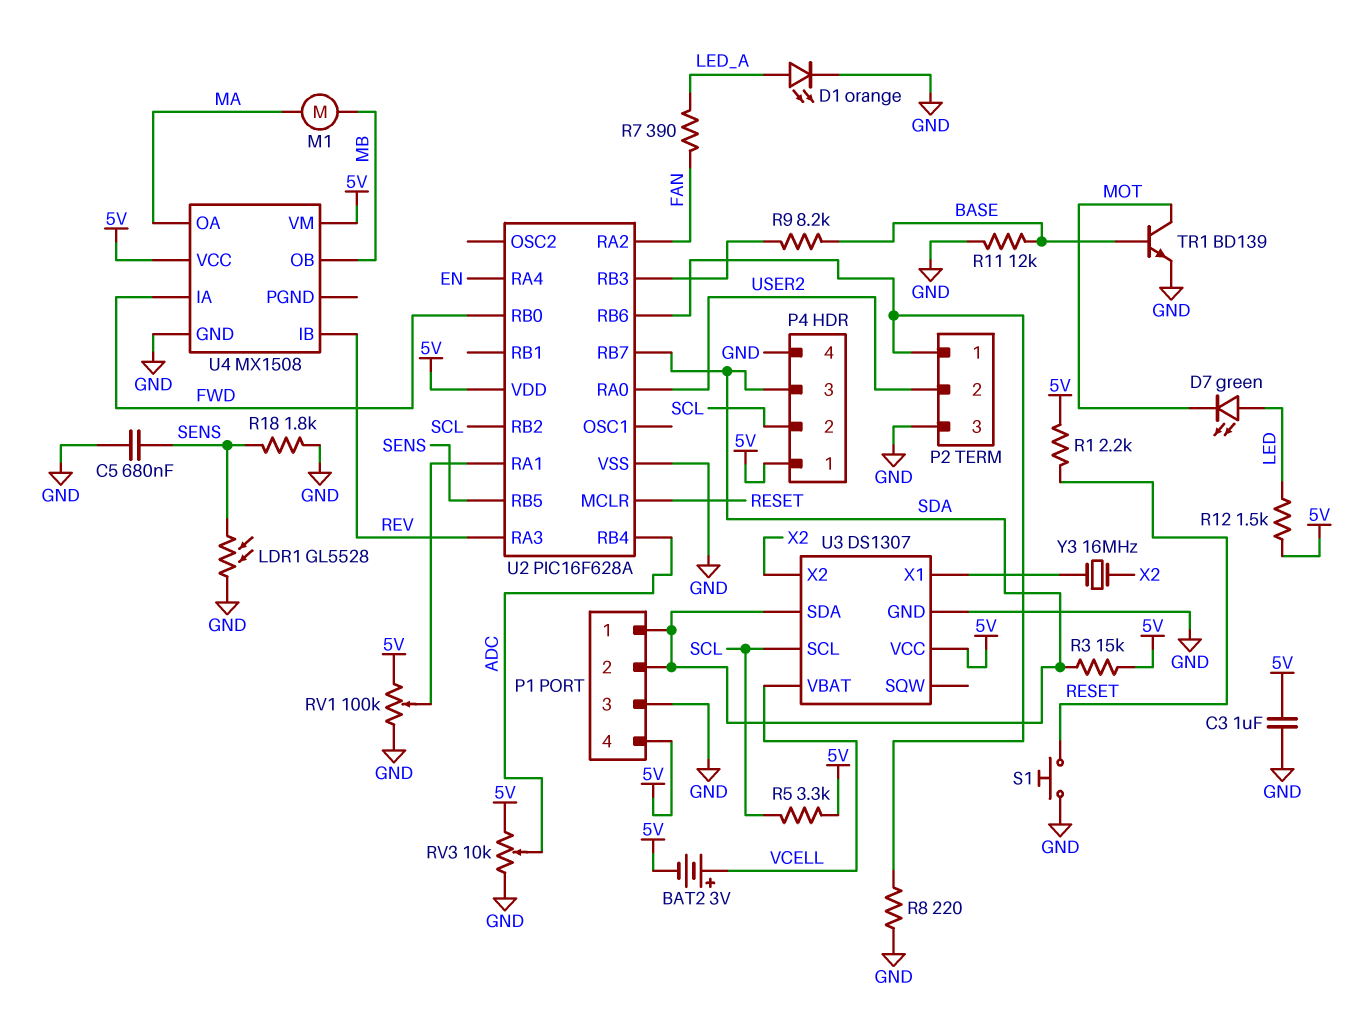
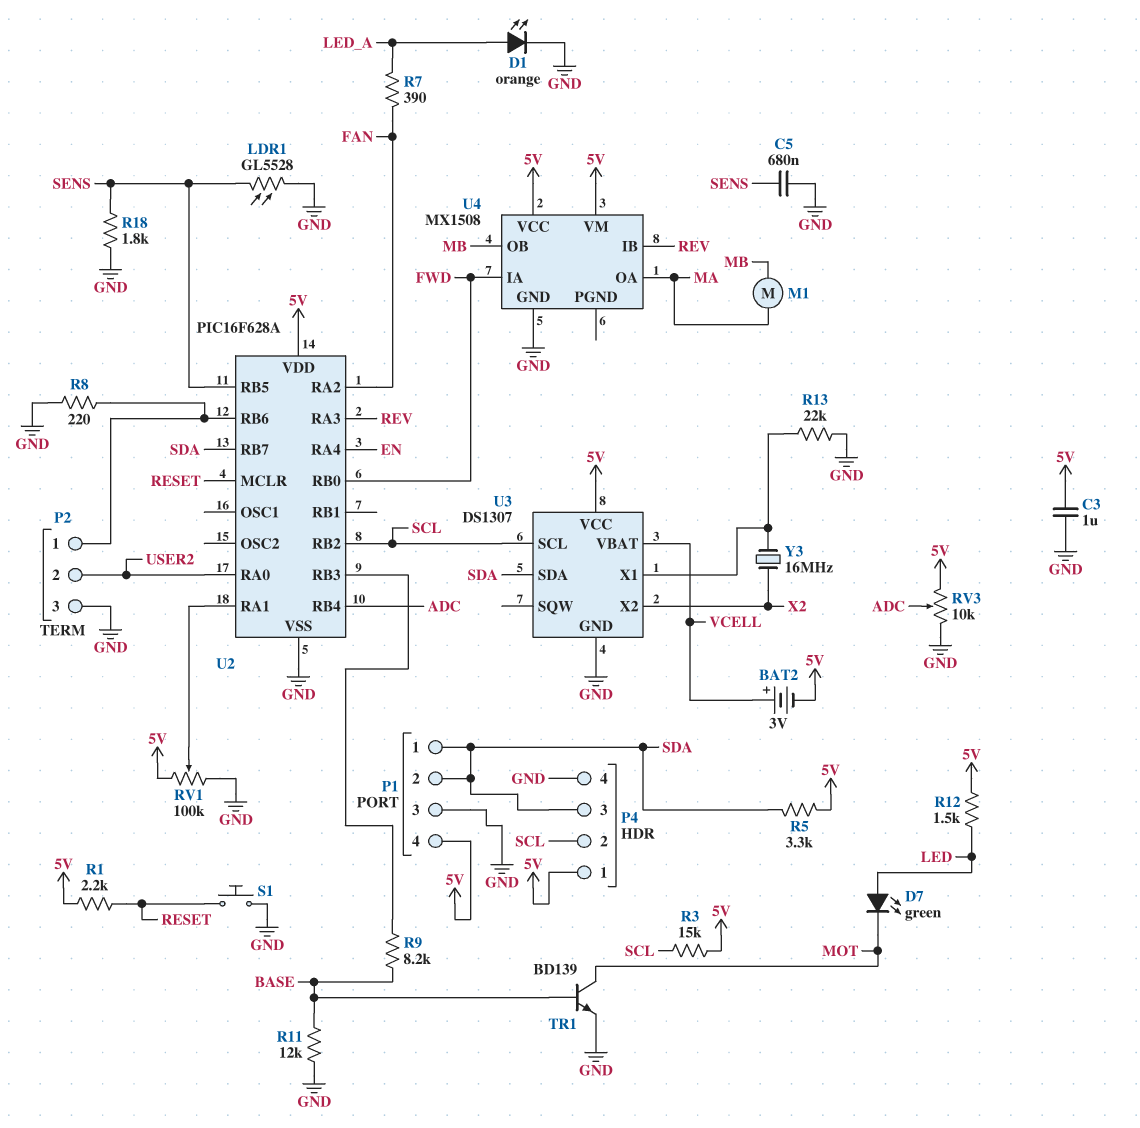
R3: 15k (5V, SDA) -> 15k (5V, SCL)
R5: 3.3k (5V, SCL) -> 3.3k (5V, SDA)
R13: none -> 22k (GND, U3/X1)

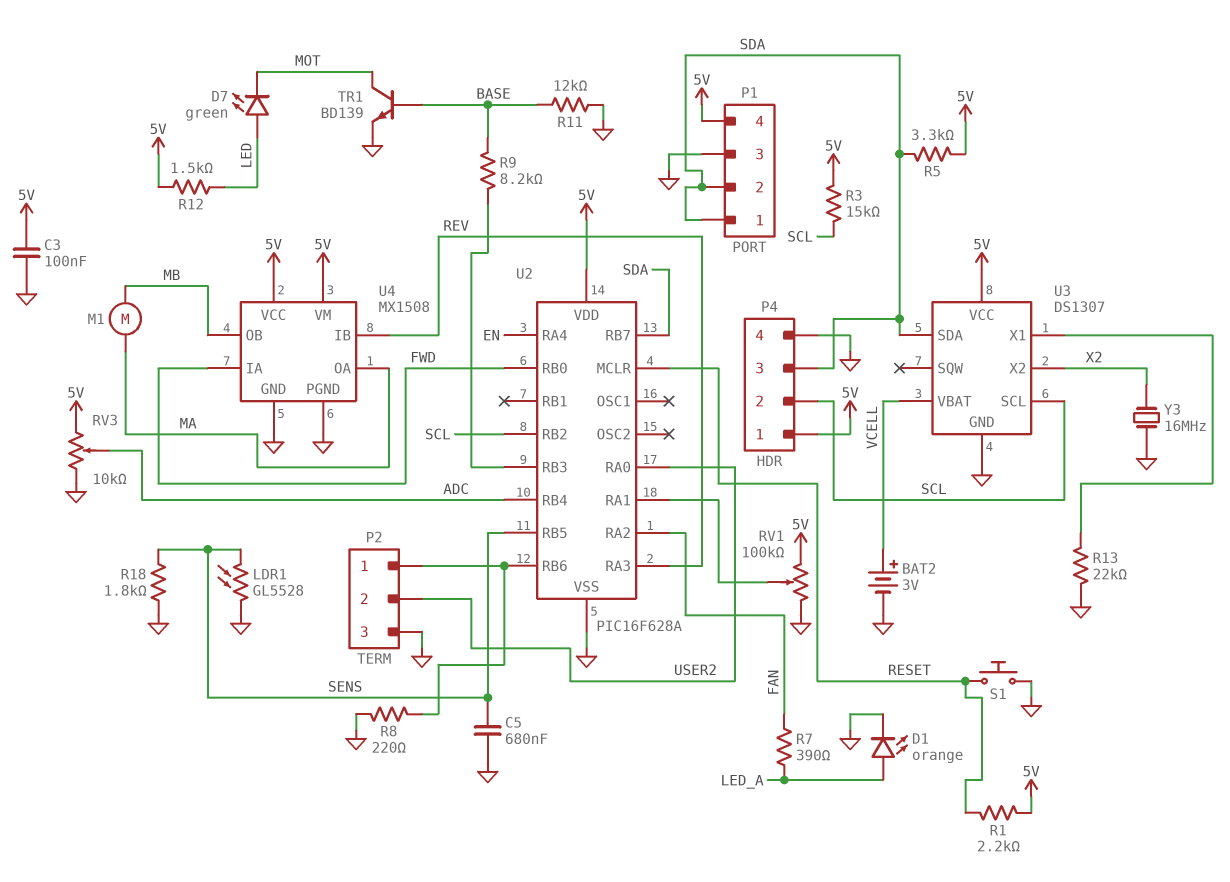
BAT2: 3V (plus VCELL, minus 5V) -> 3V (plus VCELL, minus GND)
C3: 1uF (5V, GND) -> 100nF (5V, GND)
U4 pin PGND: none -> GND
Y3: 16MHz (U3/X1, X2) -> 16MHz (GND, X2)

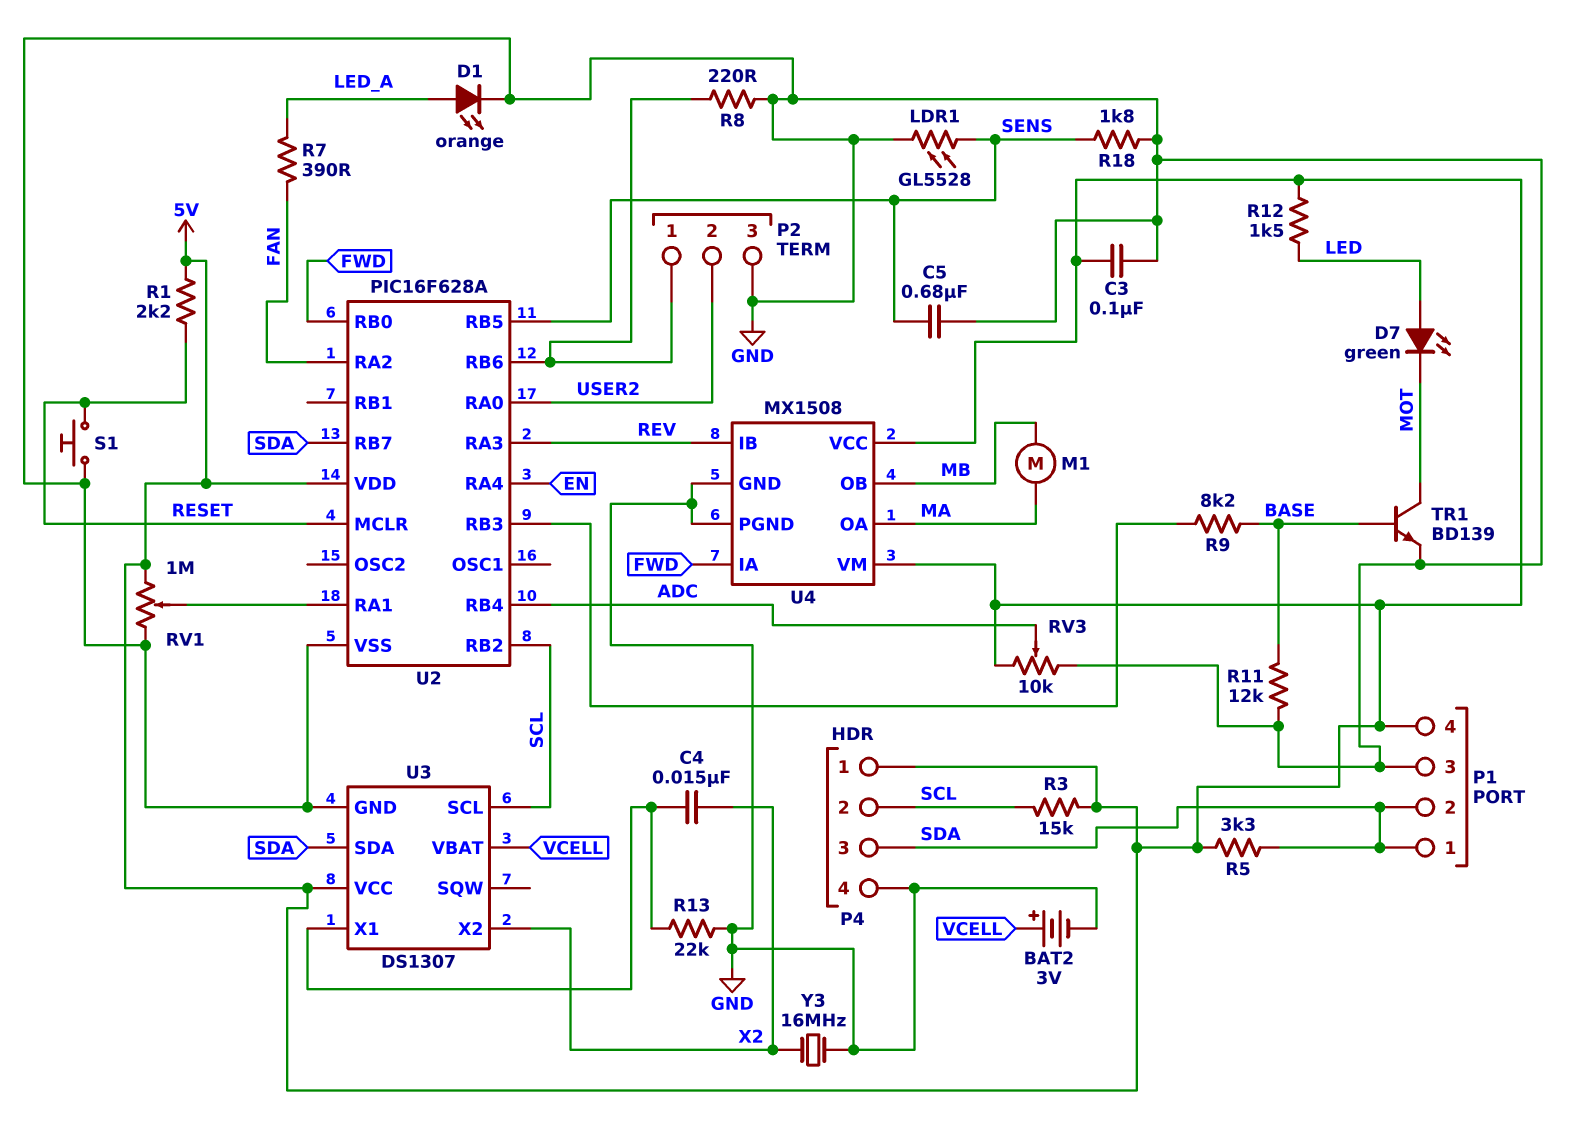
C4: none -> 15nF (U3/X1, X2)
RV1: 100k (5V, GND, wiper U2/RA1) -> 1M (5V, GND, wiper U2/RA1)

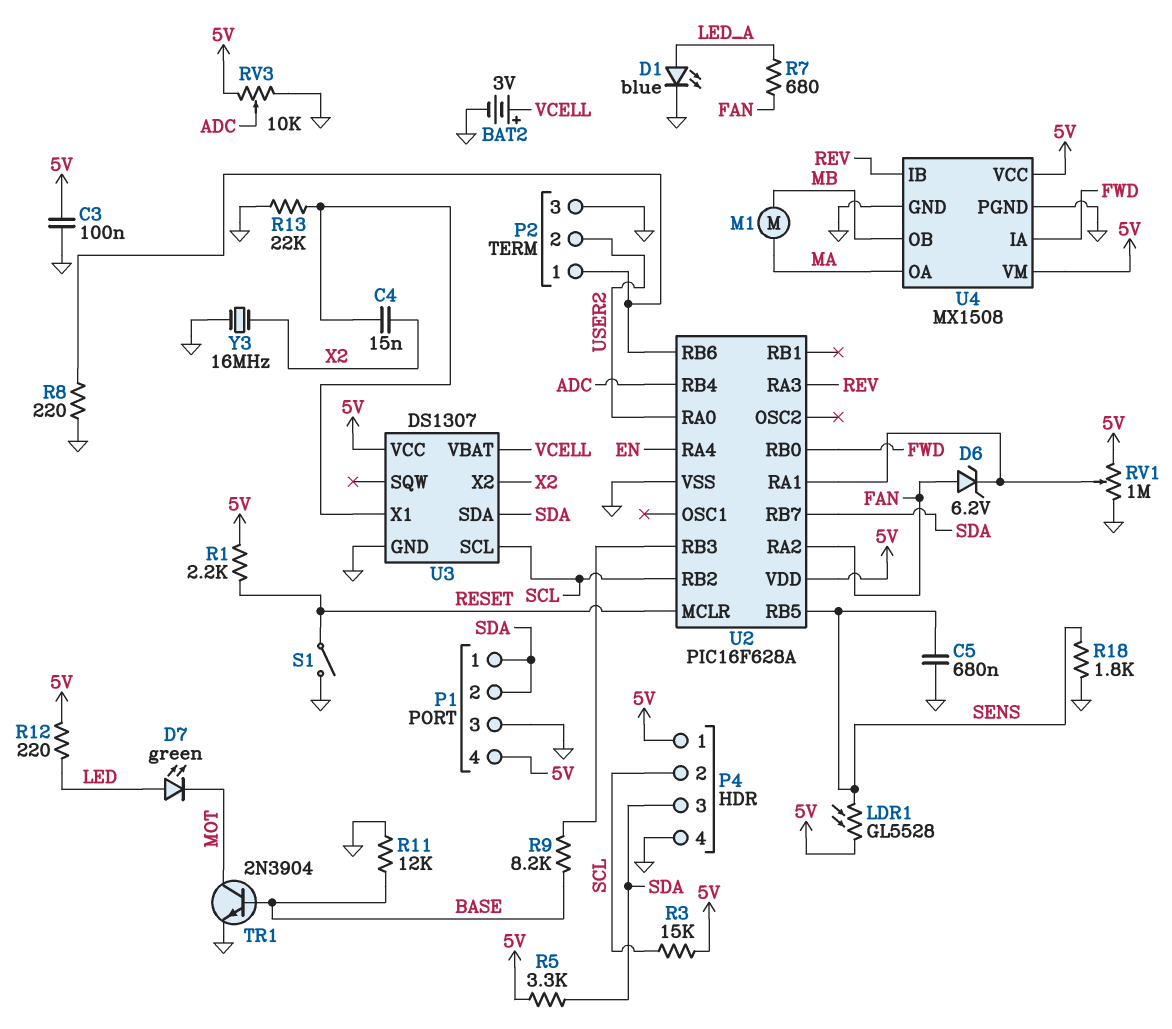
D1: LED orange (A LED_A, K GND) -> LED blue (A LED_A, K GND)
D6: none -> zener 6.2V (A FAN, K U2/RA1)
LDR1: GL5528 (GND, SENS) -> GL5528 (5V, SENS)
R7: 390 (FAN, LED_A) -> 680 (FAN, LED_A)
R12: 1.5k (5V, LED) -> 220 (5V, LED)
S1: button (GND, RESET) -> switch (GND, RESET)
TR1: NPN BD139 (B BASE, C MOT, E GND) -> NPN 2N3904 (B BASE, C MOT, E GND)

